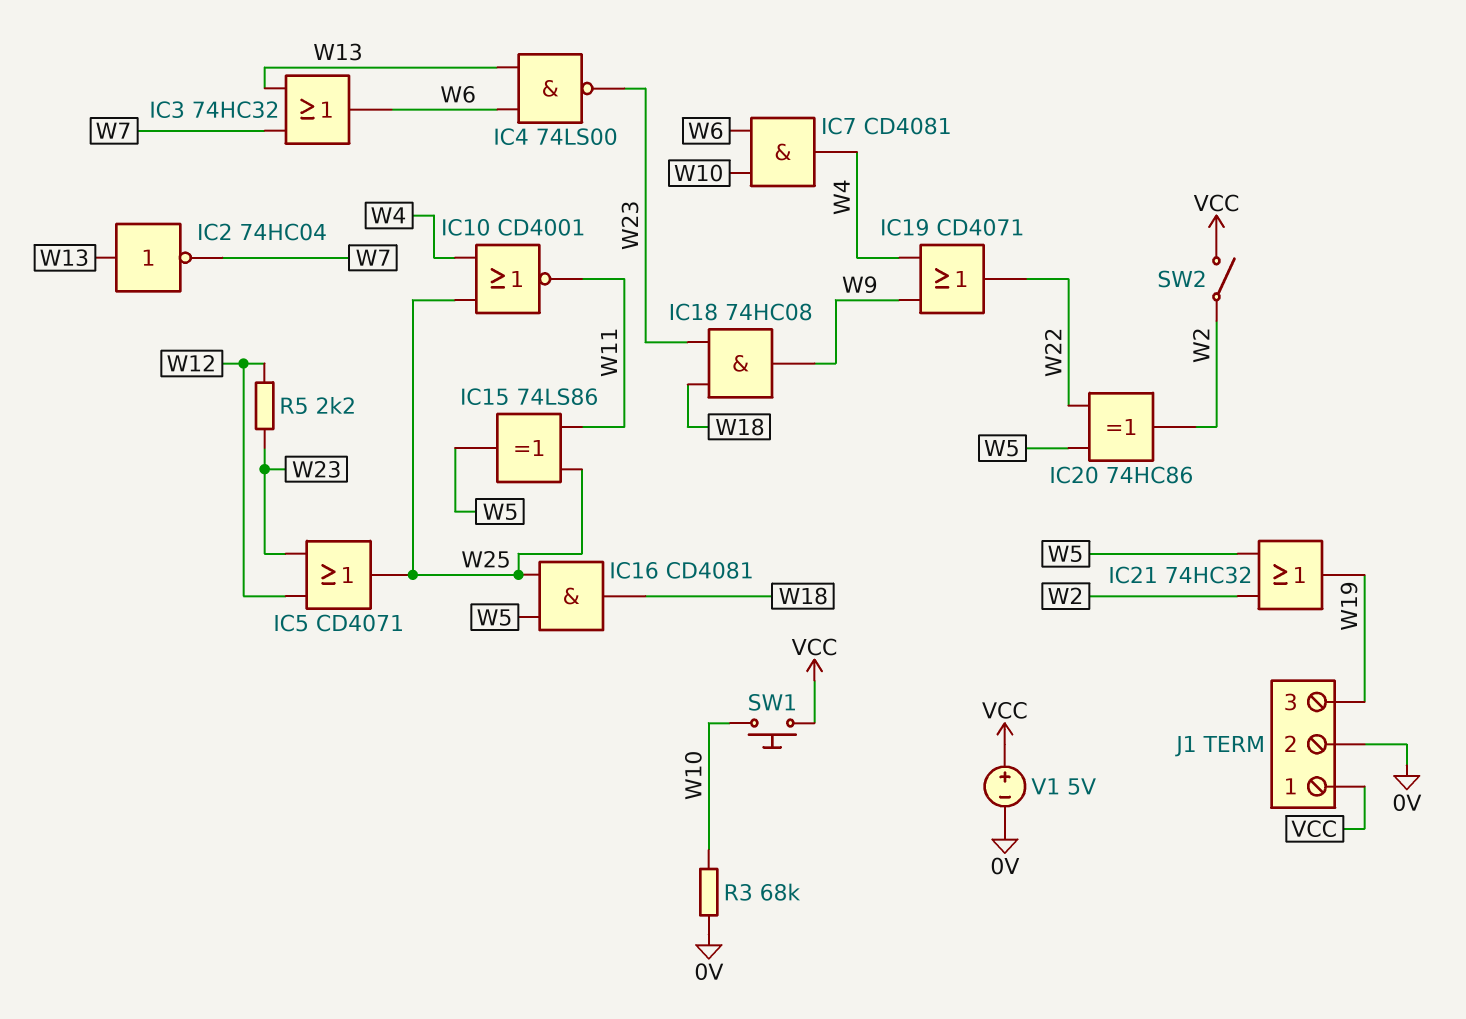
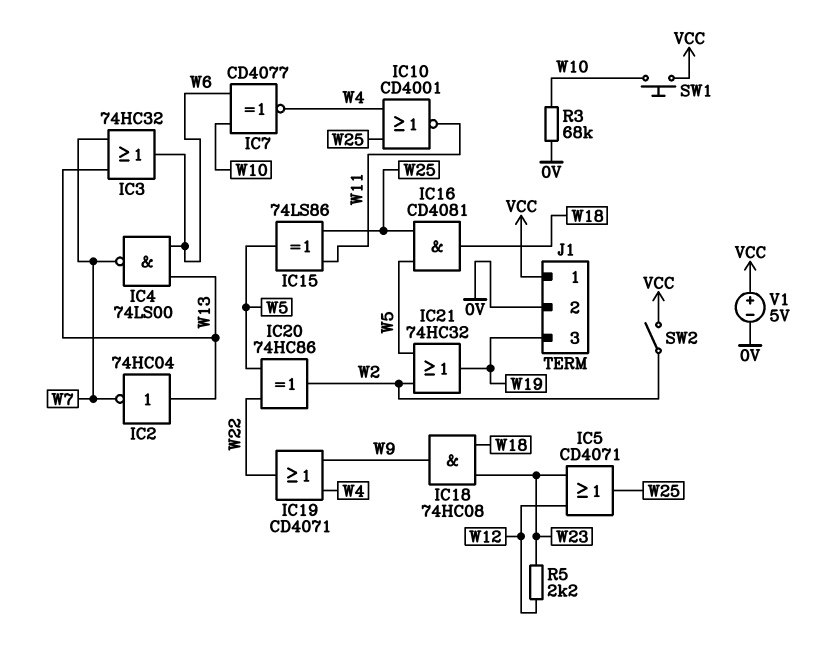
IC4: NAND 74LS00 (in W6, in W13, out W23) -> NAND 74LS00 (in W6, in W13, out W7)
IC7: AND CD4081 (in W6, in W10, out W4) -> XNOR CD4077 (in W6, in W10, out W4)

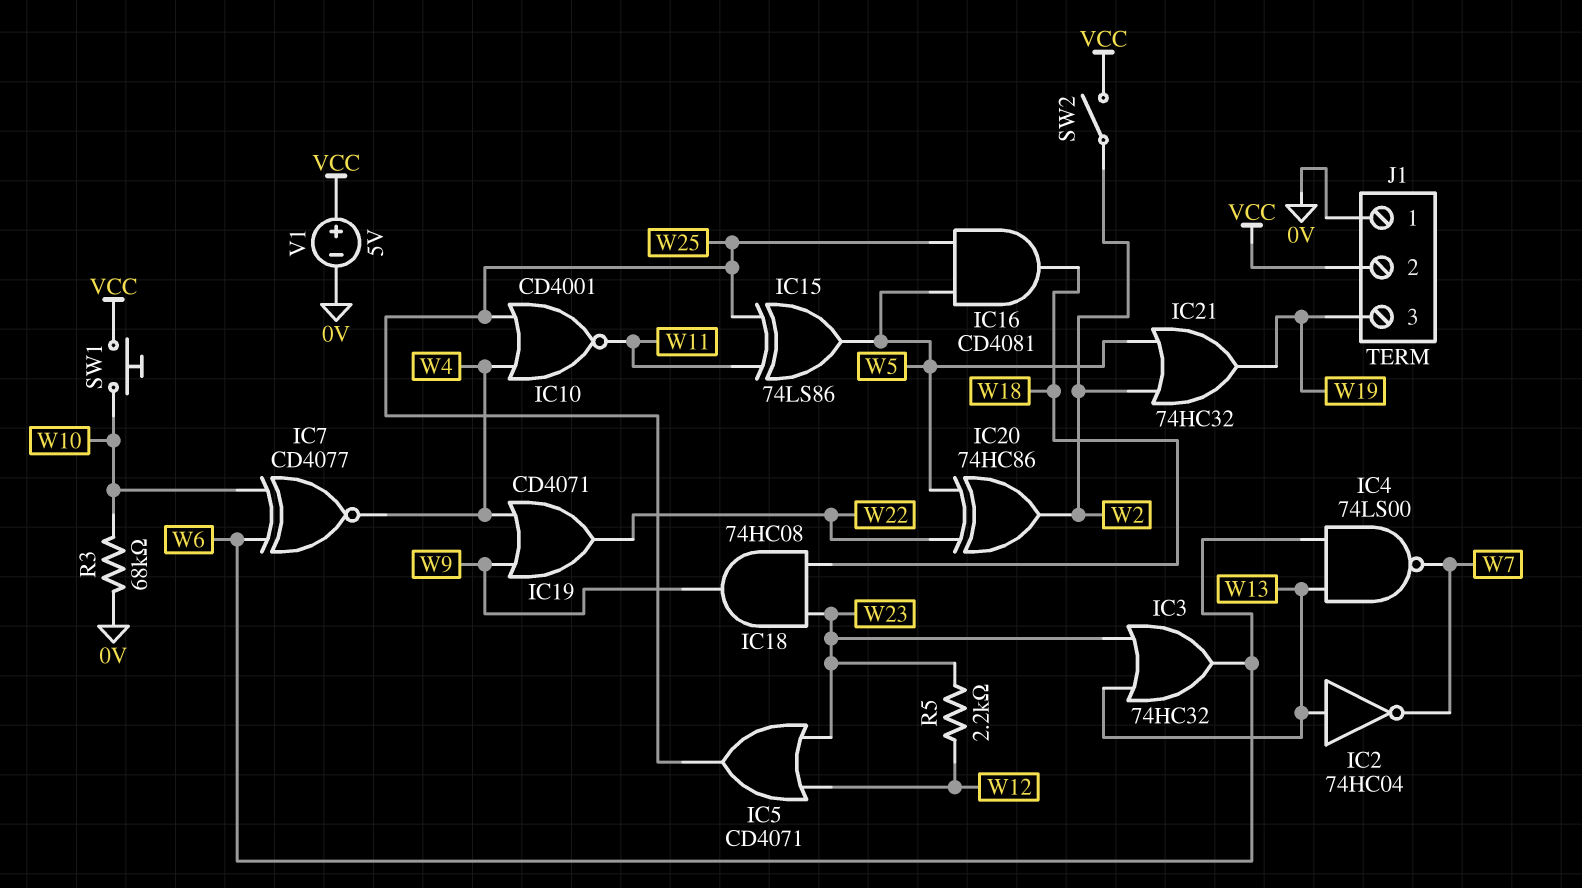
IC3: OR 74HC32 (in W7, in W13, out W6) -> OR 74HC32 (in W13, in W23, out W6)
J1 pin 1: VCC -> 0V
J1 pin 2: 0V -> VCC

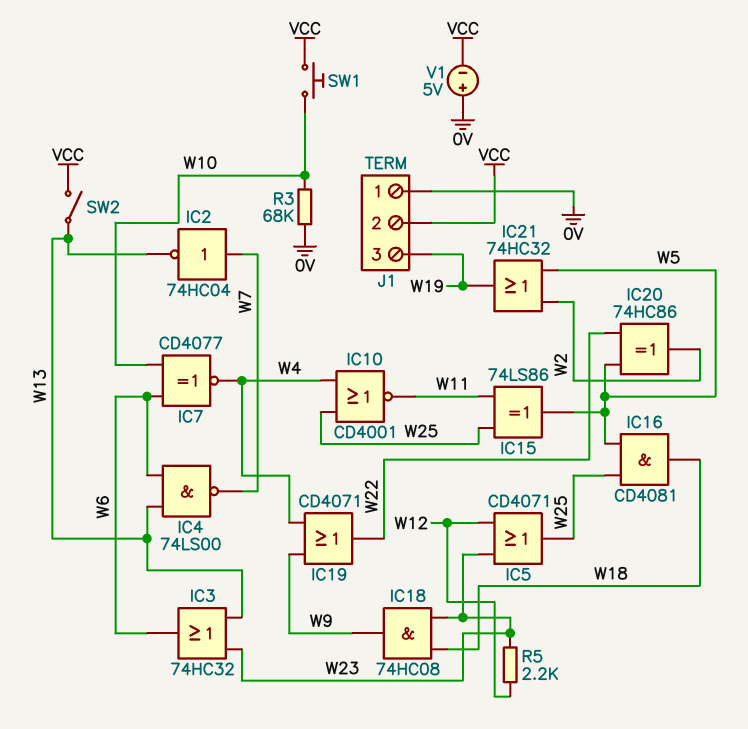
IC2: NOT 74HC04 (in W13, out W7) -> NOT 74HC04 (in W7, out W13)
SW2: switch (VCC, W2) -> switch (VCC, W13)
V1: 5V (plus VCC, minus 0V) -> 5V (plus 0V, minus VCC)

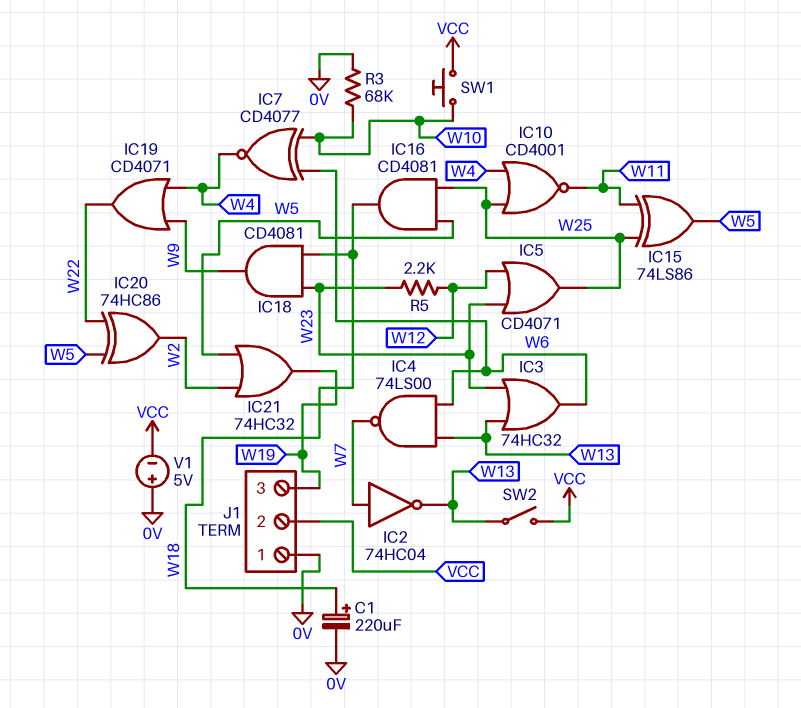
C1: none -> 220uF (plus W18, minus 0V)
IC18: AND 74HC08 (in W18, in W23, out W9) -> AND CD4081 (in W18, in W23, out W9)

